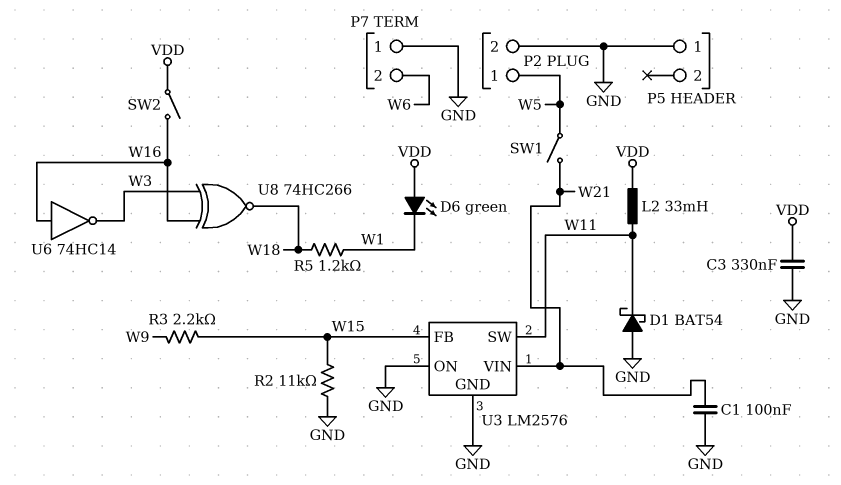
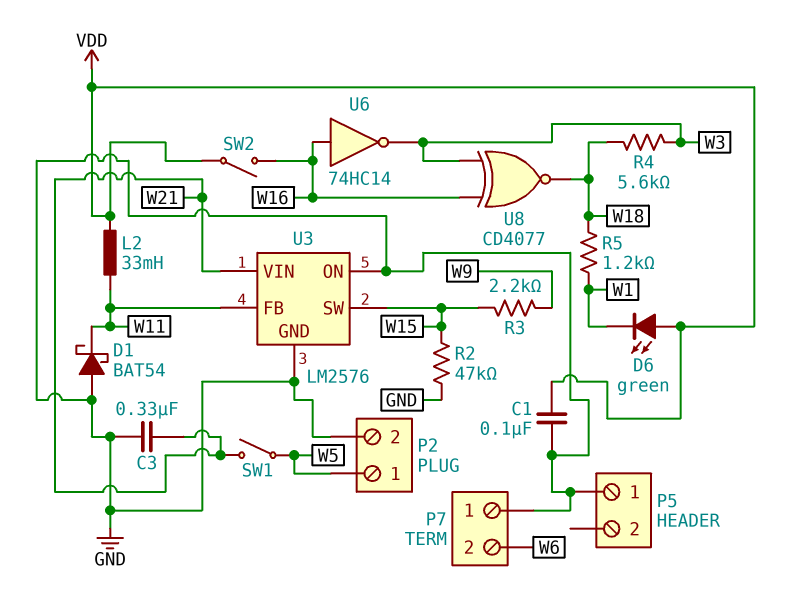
C1: 100nF (GND, W21) -> 100nF (GND, VDD)
C3: 330nF (GND, VDD) -> 330nF (GND, W21)
R2: 11k (GND, W15) -> 47k (GND, W15)
R4: none -> 5.6k (W3, W18)
U3 pin FB: W15 -> W11
U3 pin SW: W11 -> W15
U8: XNOR 74HC266 (in W3, in W16, out W18) -> XNOR CD4077 (in W3, in W16, out W18)

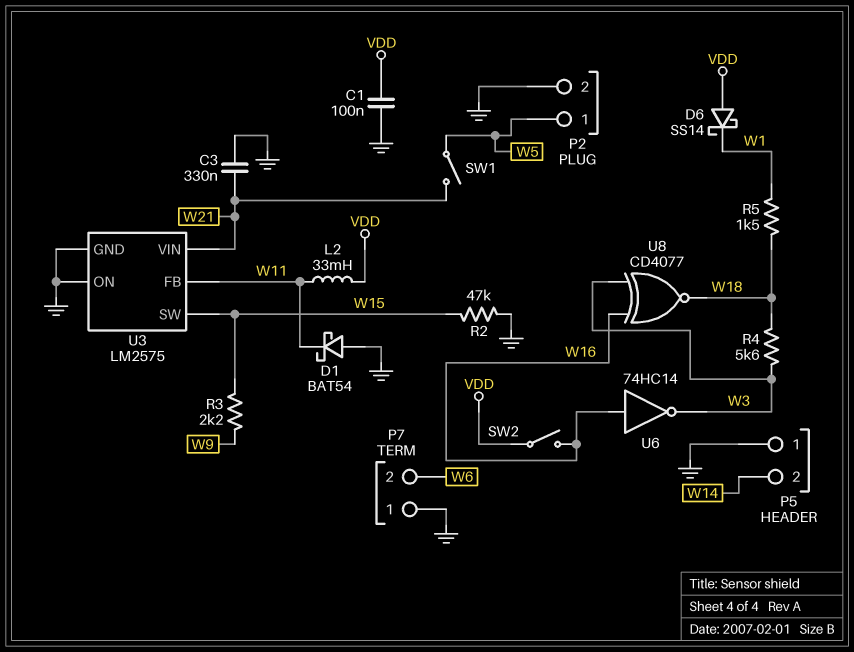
D6: LED green (A VDD, K W1) -> schottky SS14 (A VDD, K W1)
P5 pin 2: none -> W14
R5: 1.2k (W1, W18) -> 1.5k (W1, W18)
U3: LM2576 -> LM2575

